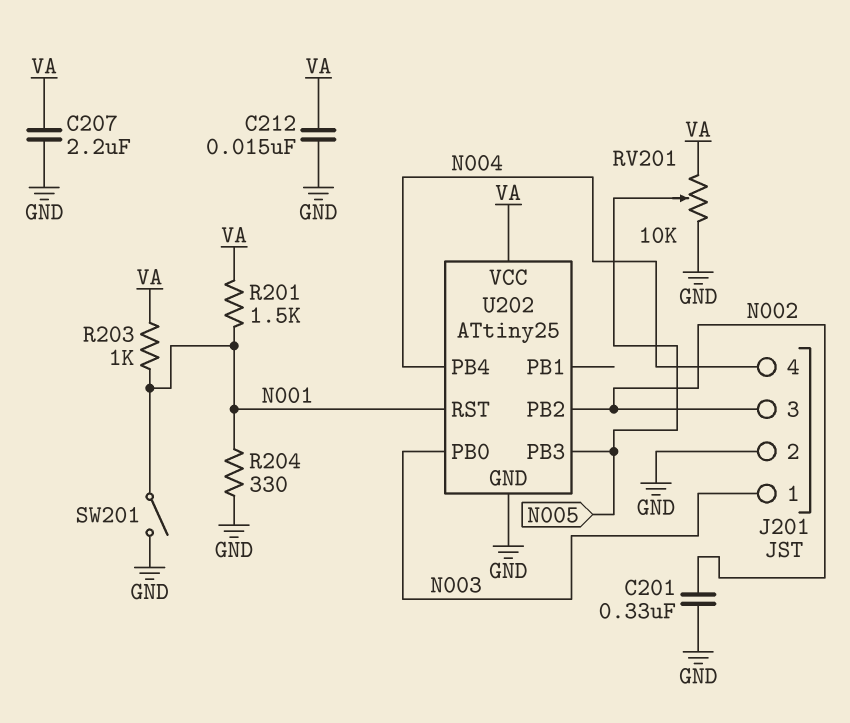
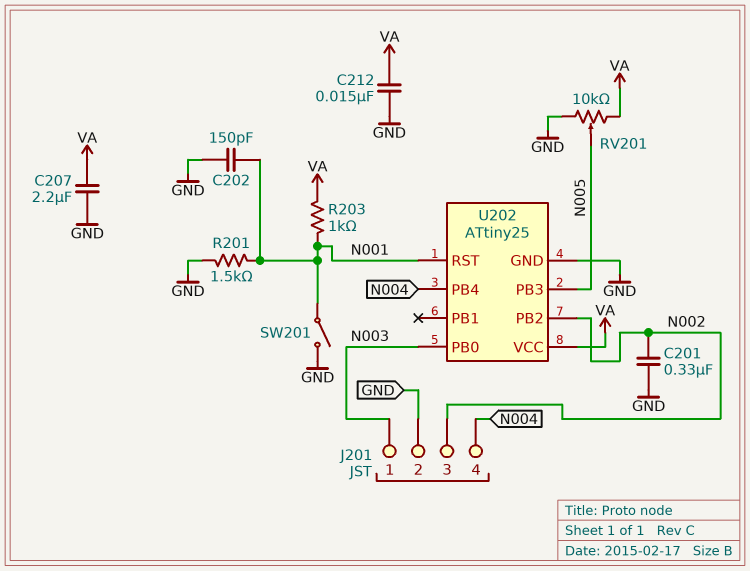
C202: none -> 150pF (GND, N001)
R201: 1.5k (N001, VA) -> 1.5k (GND, N001)
R204: 330 (GND, N001) -> none

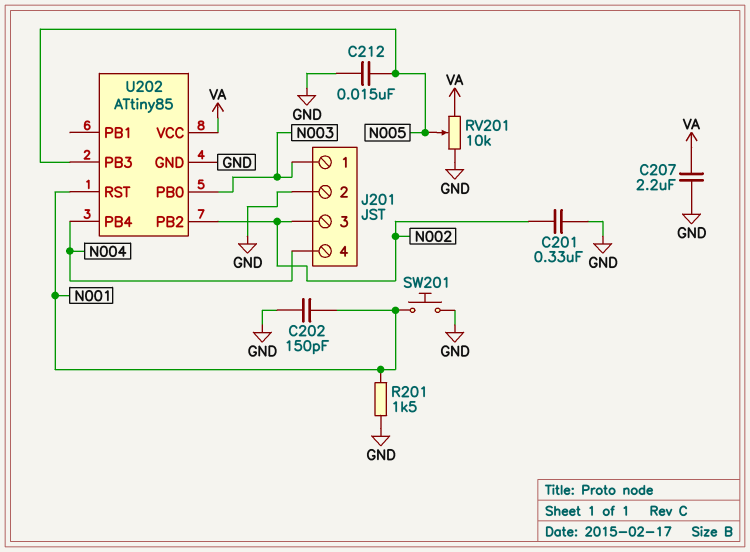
C212: 15nF (GND, VA) -> 15nF (GND, N005)
R203: 1k (N001, VA) -> none
SW201: switch (GND, N001) -> button (GND, N001)
U202: ATtiny25 -> ATtiny85

